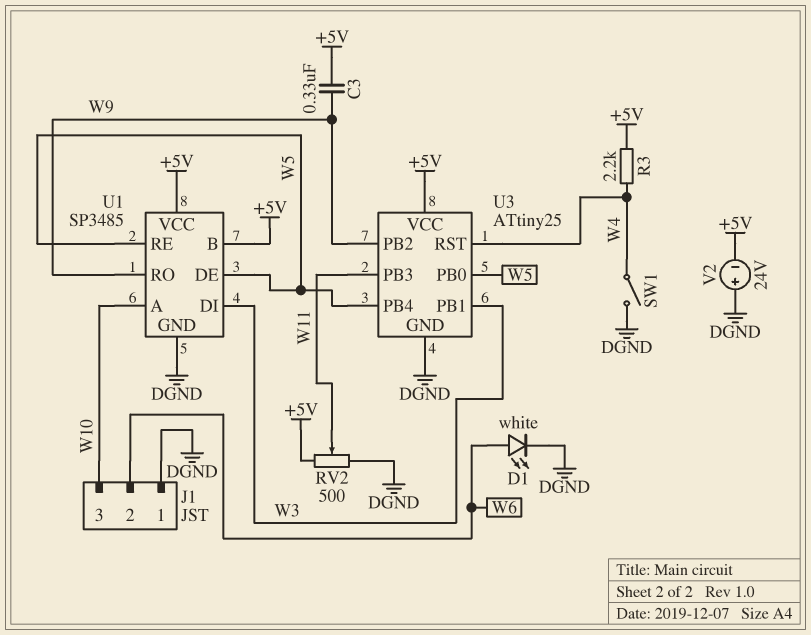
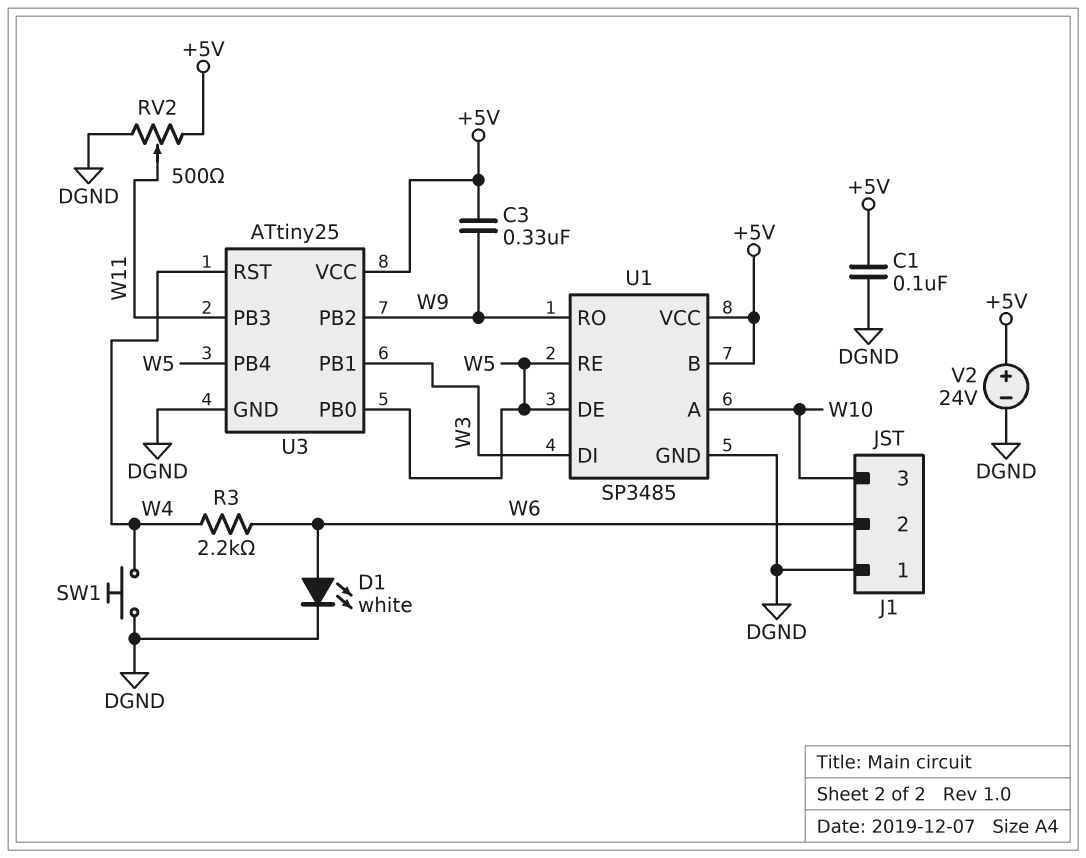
C1: none -> 100nF (+5V, DGND)
R3: 2.2k (+5V, W4) -> 2.2k (W4, W6)
SW1: switch (DGND, W4) -> button (DGND, W4)
V2: 24V (plus DGND, minus +5V) -> 24V (plus +5V, minus DGND)

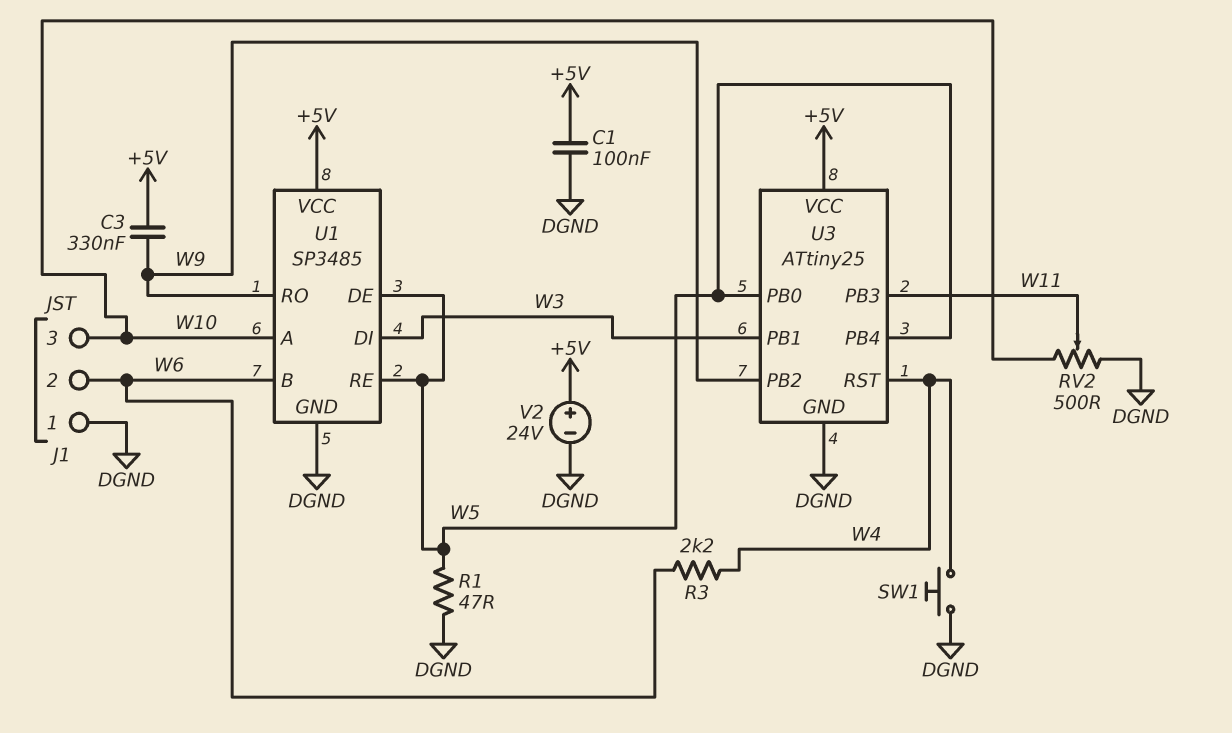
D1: LED white (A W6, K DGND) -> none
R1: none -> 47 (DGND, W5)
RV2: 500 (+5V, DGND, wiper W11) -> 500 (DGND, W10, wiper W11)
U1 pin B: +5V -> W6

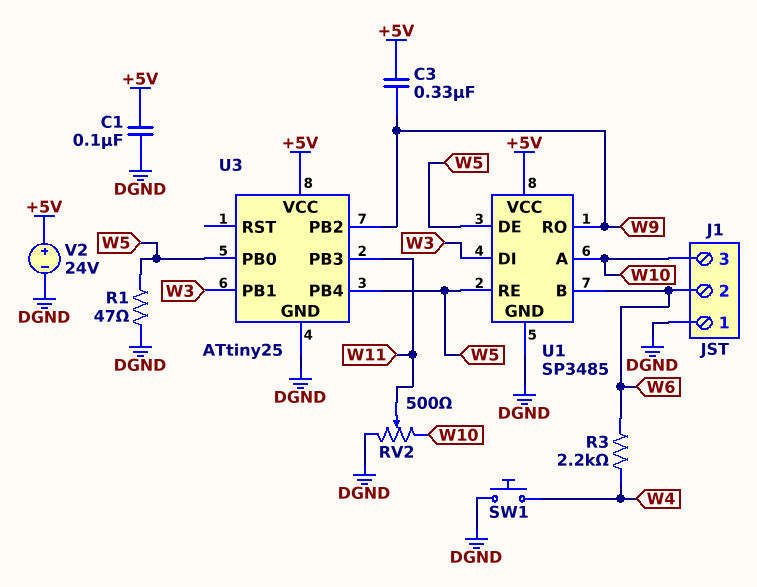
U3 pin RST: W4 -> none

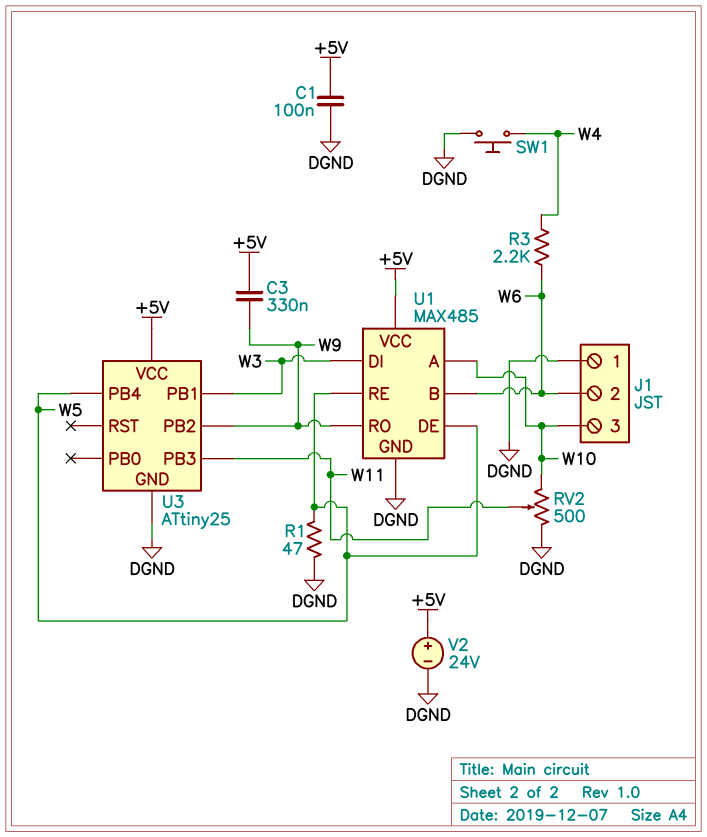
U1: SP3485 -> MAX485
U3 pin PB0: W5 -> none

